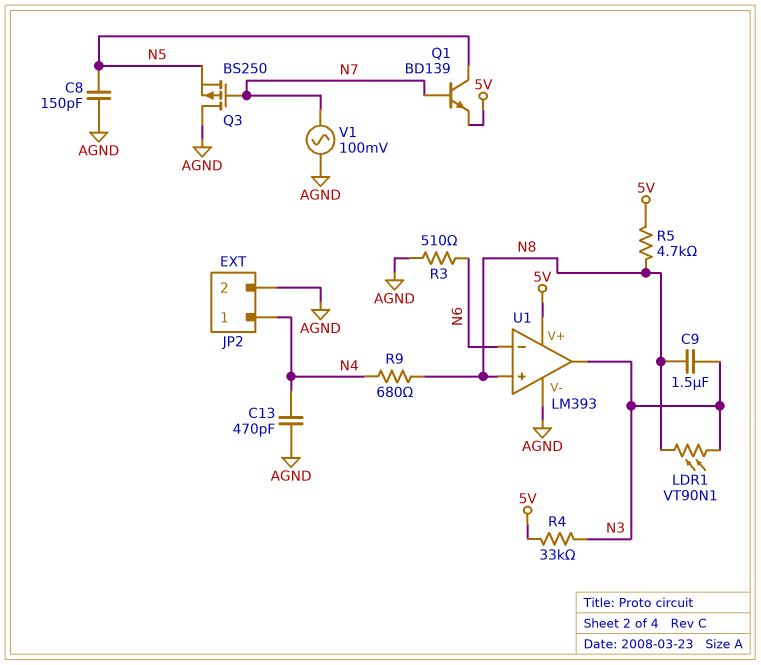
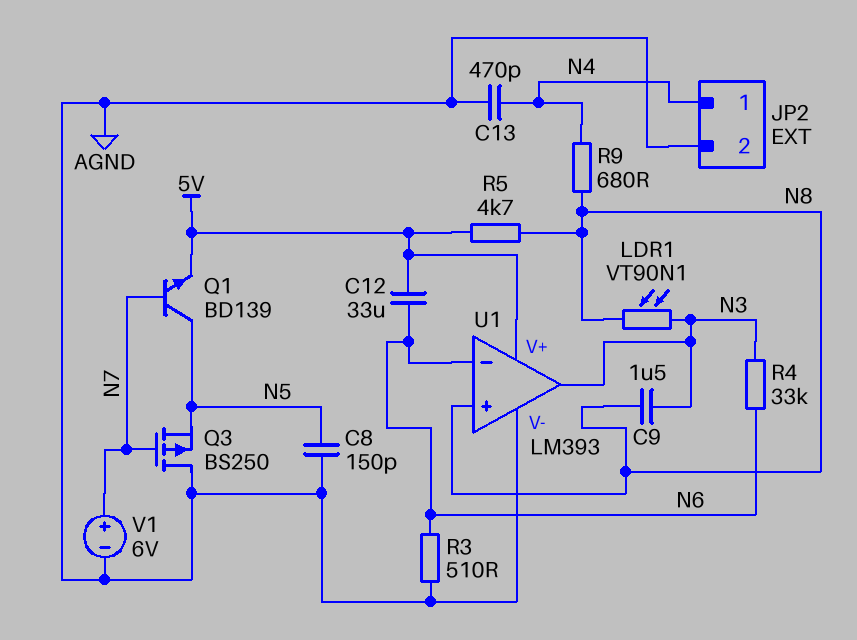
C12: none -> 33uF (5V, N6)
R4: 33k (5V, N3) -> 33k (N3, N6)
V1: AC 100mV (AGND, N7) -> 6V (plus N7, minus AGND)

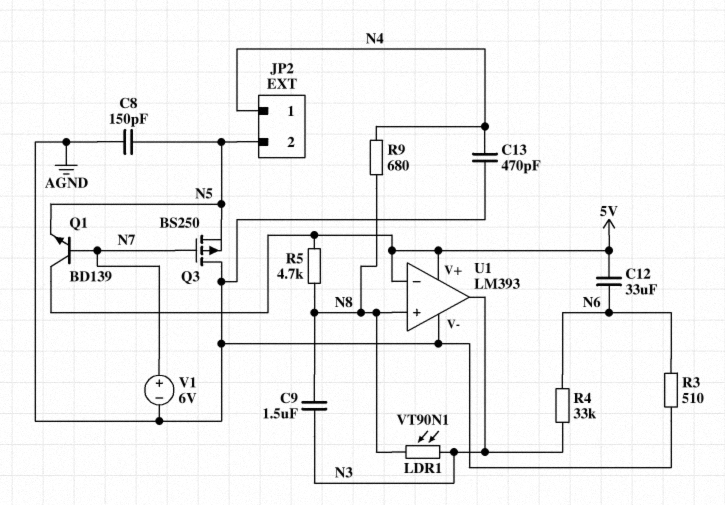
JP2 pin 2: AGND -> N5
Q1: NPN BD139 (B N7, C N5, E 5V) -> NPN BD139 (B N7, C 5V, E N5)
U1 pin in-: N6 -> 5V

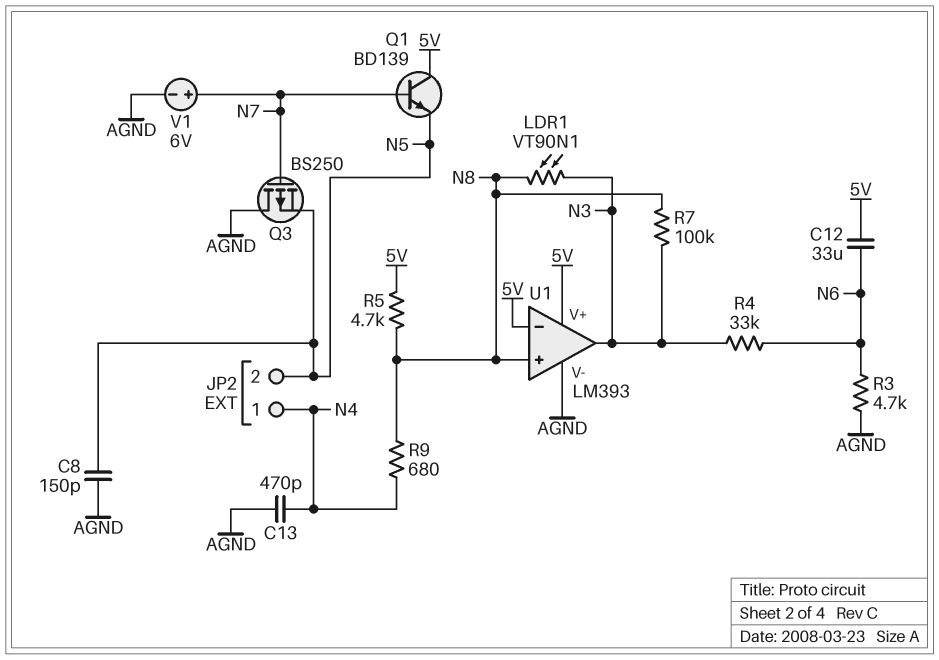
C9: 1.5uF (N3, N8) -> none
R3: 510 (AGND, N6) -> 4.7k (AGND, N6)
R7: none -> 100k (N3, N8)

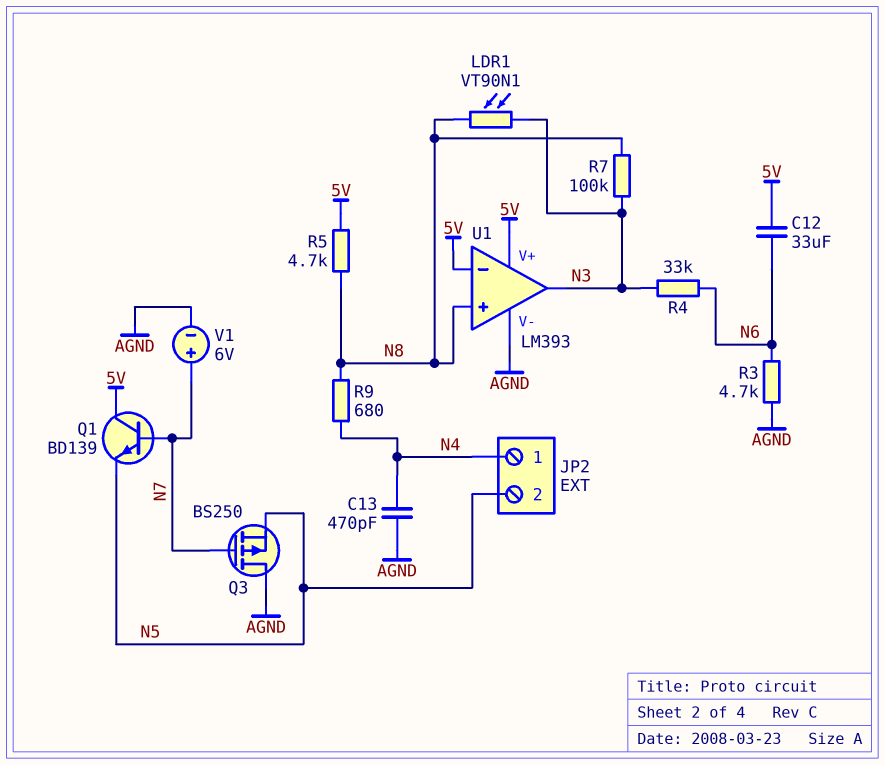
C8: 150pF (AGND, N5) -> none

